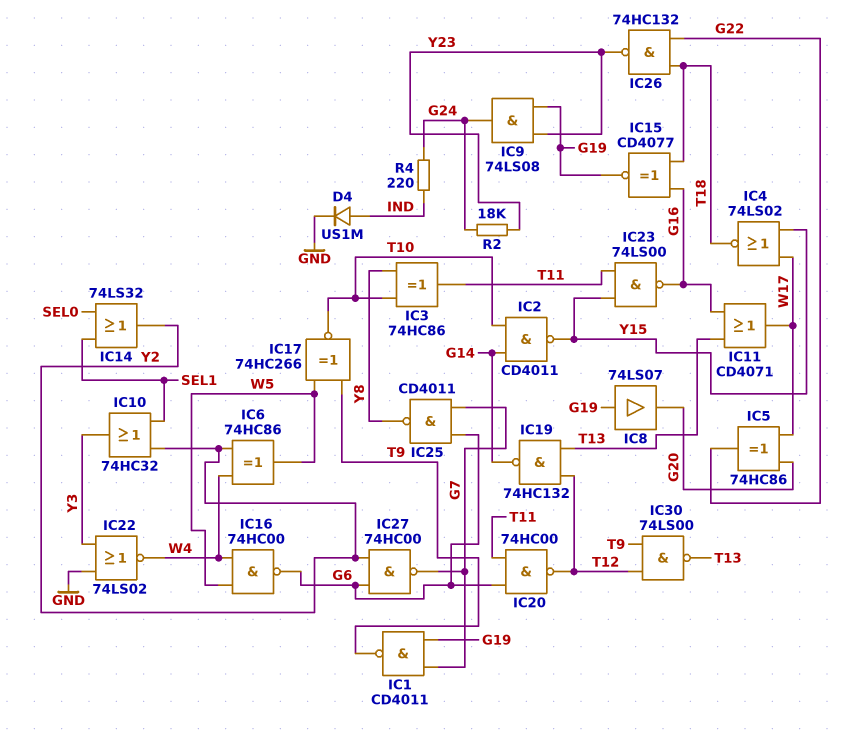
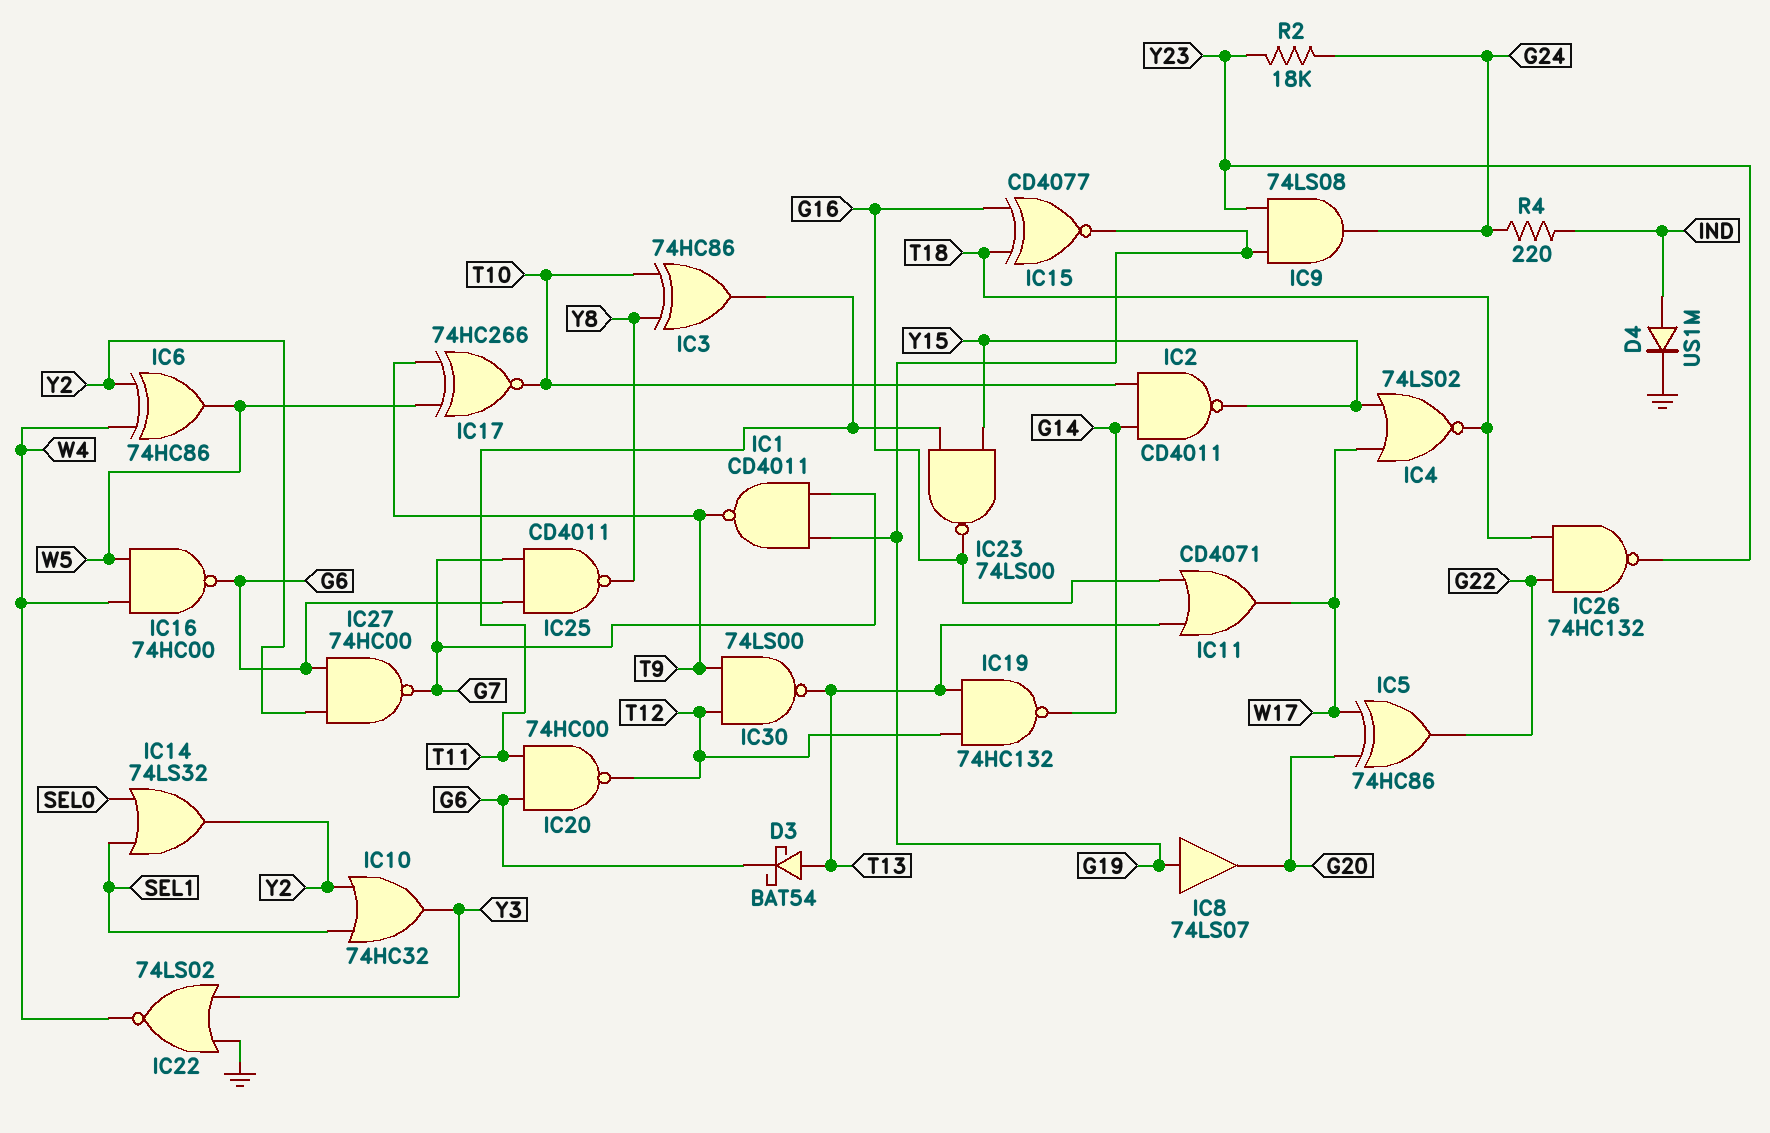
D3: none -> schottky BAT54 (A T13, K G6)

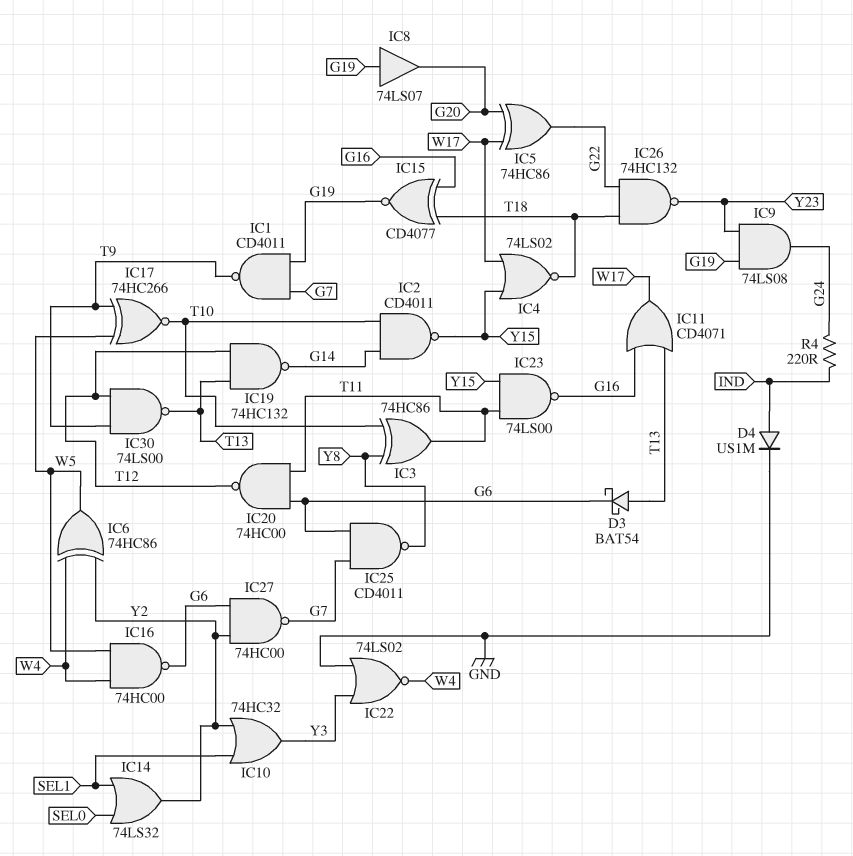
R2: 18k (G24, Y23) -> none

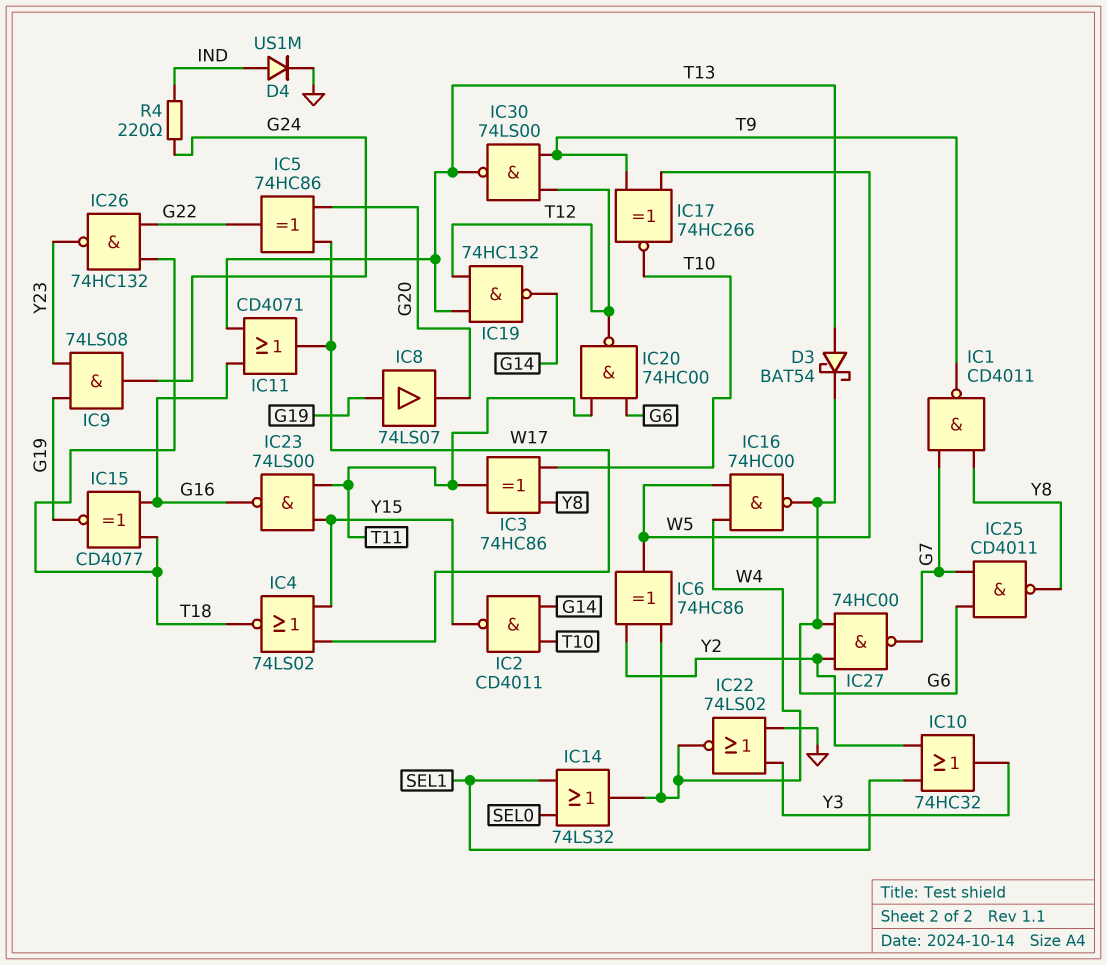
IC1: NAND CD4011 (in G7, in G19, out T9) -> NAND CD4011 (in G7, in Y8, out T9)
IC14: OR 74LS32 (in SEL0, in SEL1, out Y2) -> OR 74LS32 (in SEL0, in SEL1, out W4)

